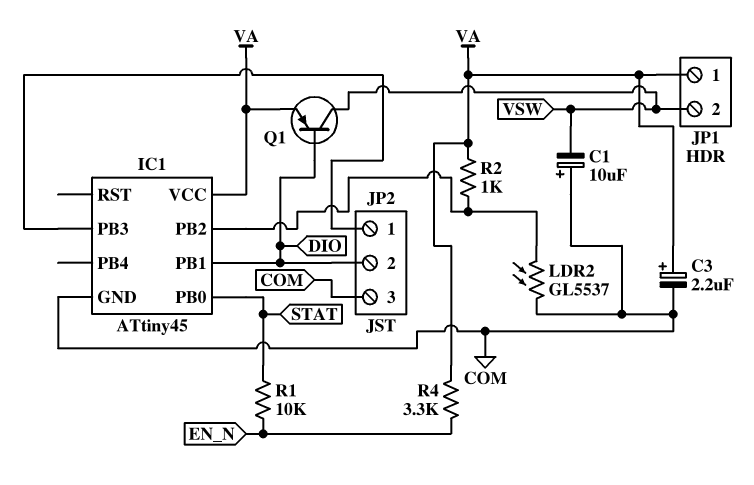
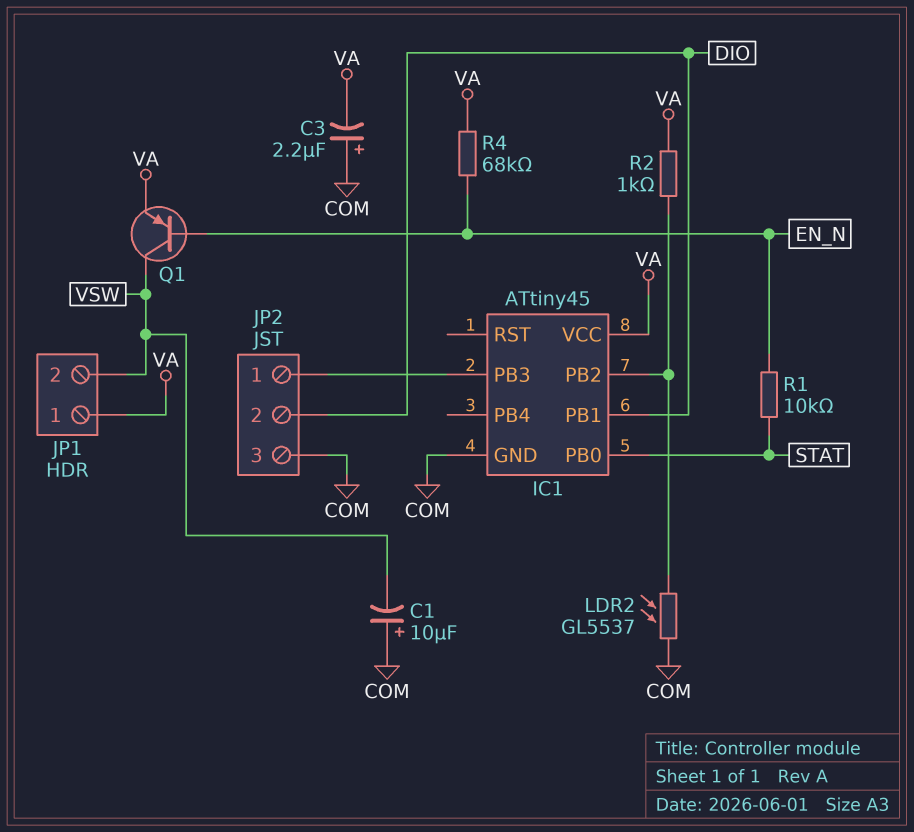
C3: 2.2uF (plus VA, minus COM) -> 2.2uF (plus COM, minus VA)
Q1: PNP (B DIO, C VSW, E VA) -> PNP (B EN_N, C VSW, E VA)
R4: 3.3k (EN_N, VA) -> 68k (EN_N, VA)

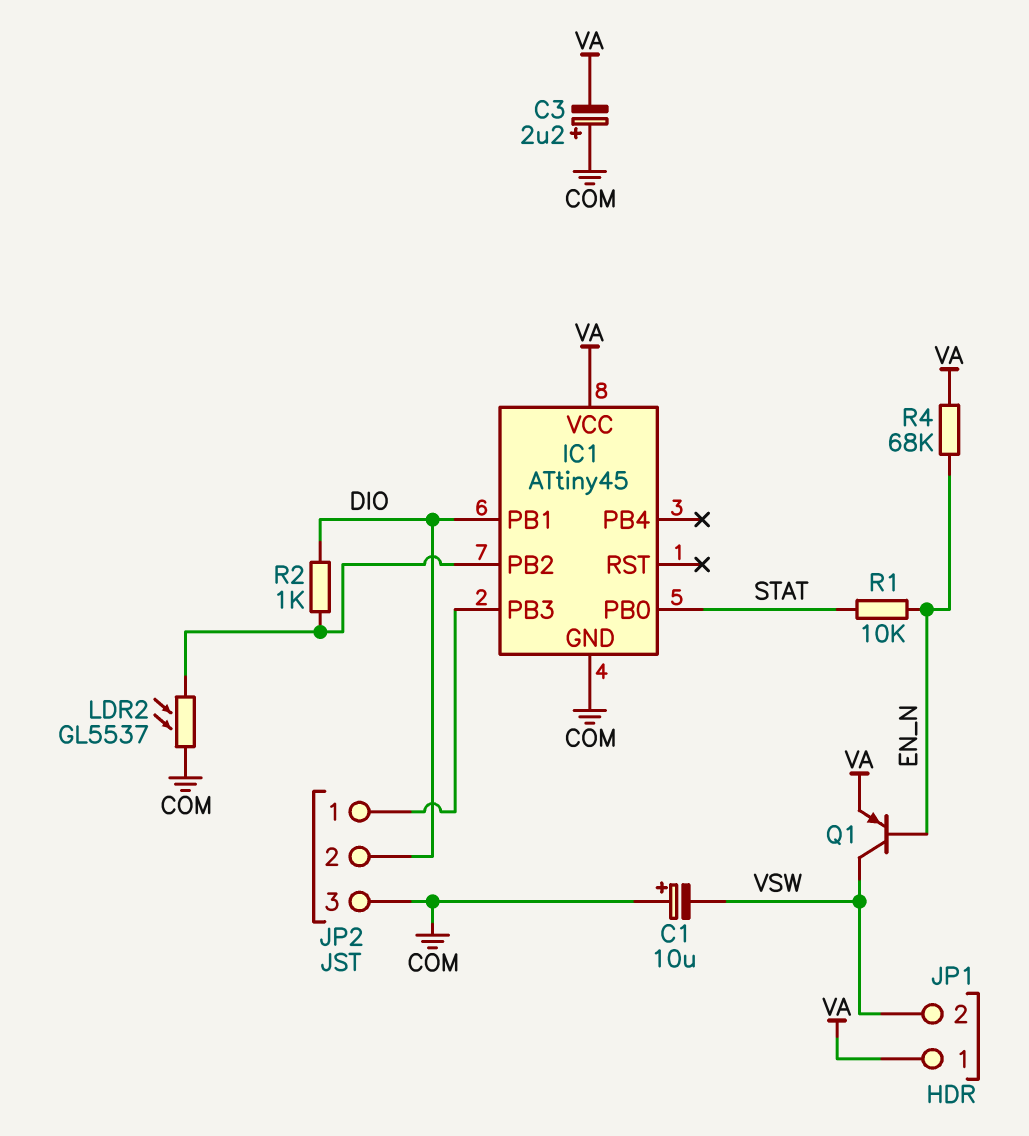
R2: 1k (IC1/PB2, VA) -> 1k (DIO, IC1/PB2)

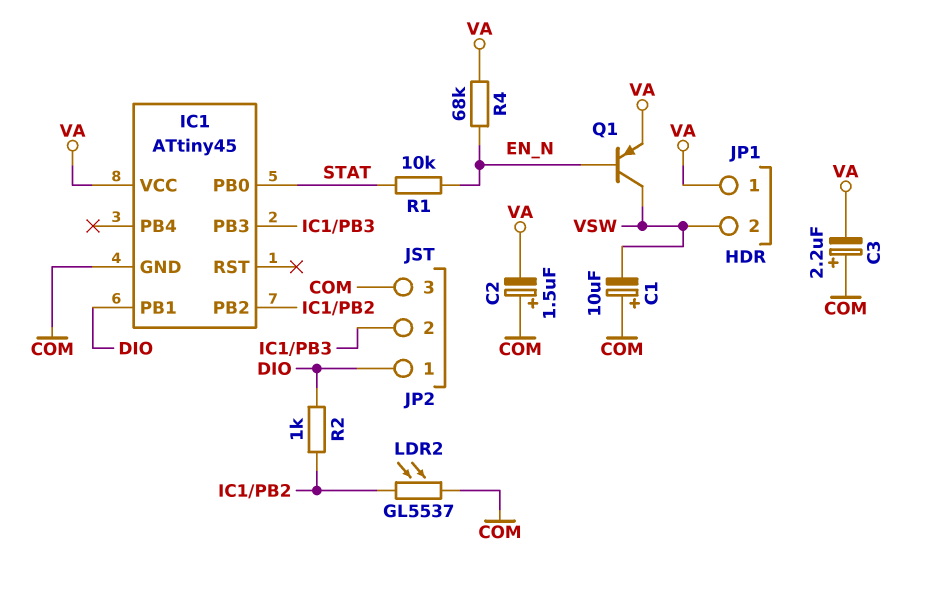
C2: none -> 1.5uF (plus COM, minus VA)
JP2 pin 1: IC1/PB3 -> DIO
JP2 pin 2: DIO -> IC1/PB3

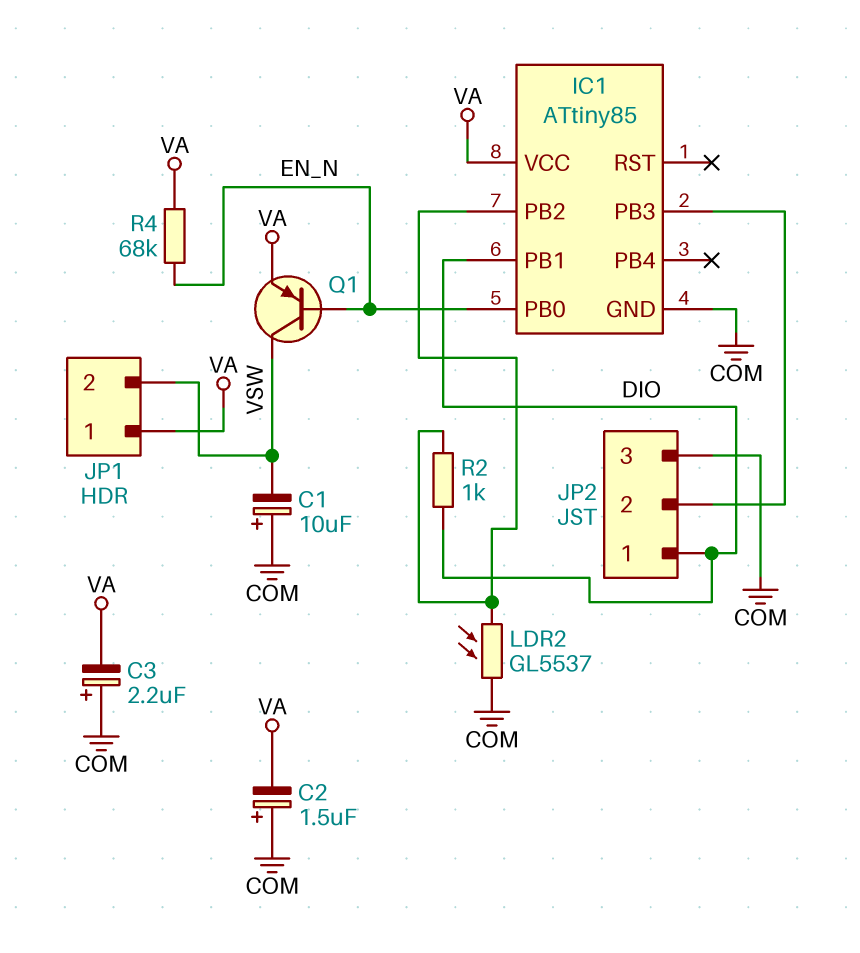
IC1: ATtiny45 -> ATtiny85
IC1 pin PB0: STAT -> EN_N
R1: 10k (EN_N, STAT) -> none

